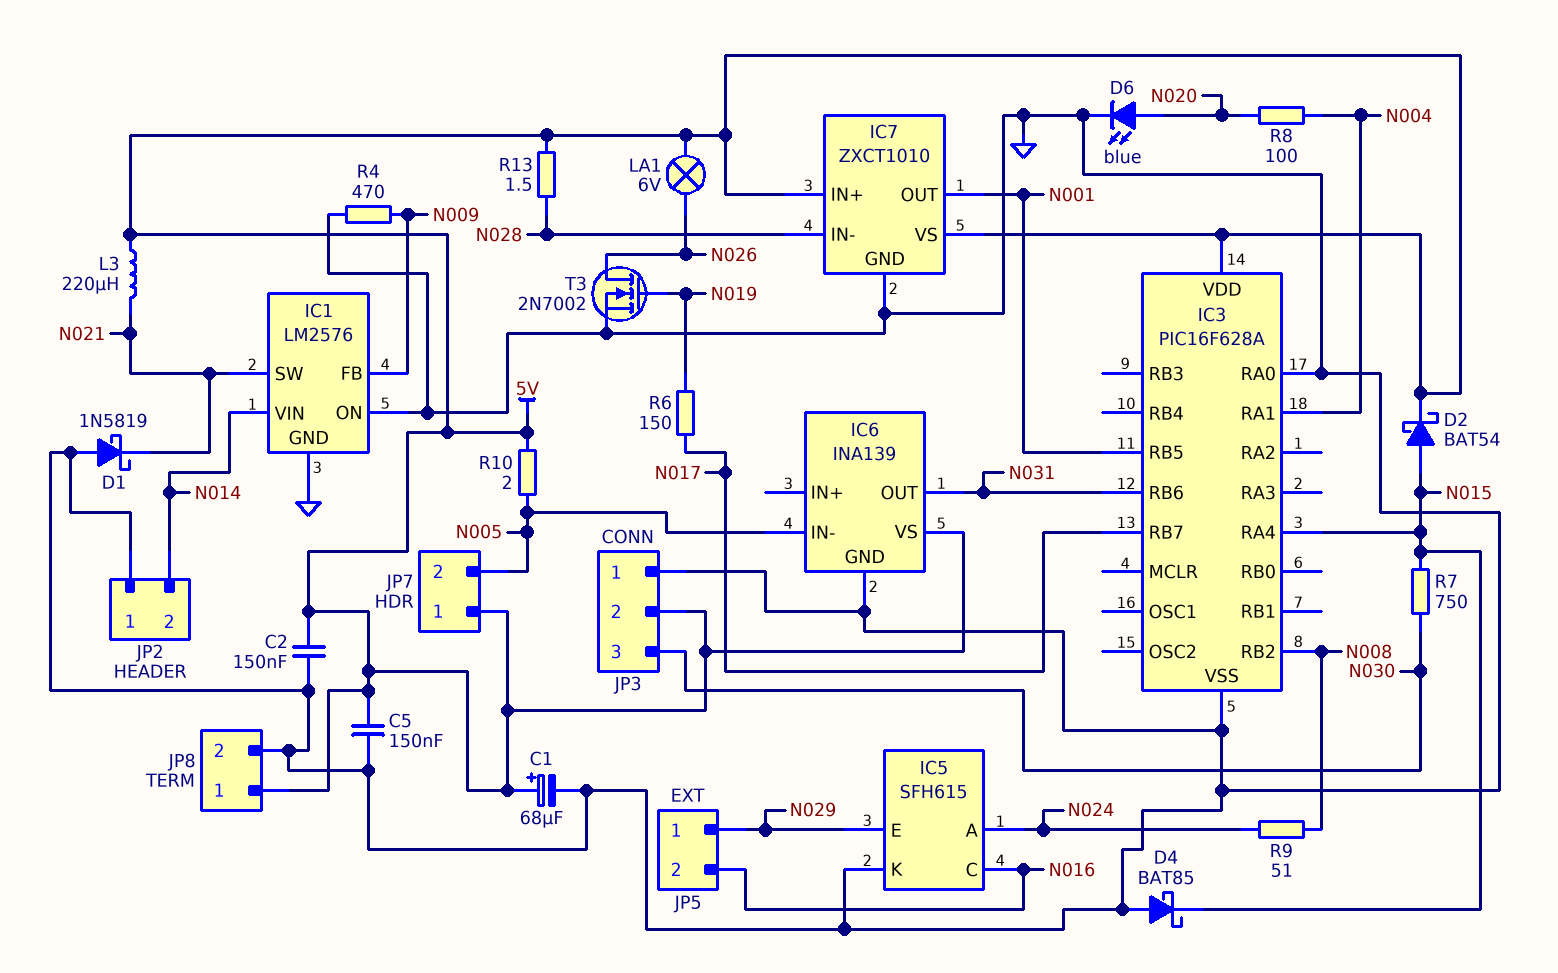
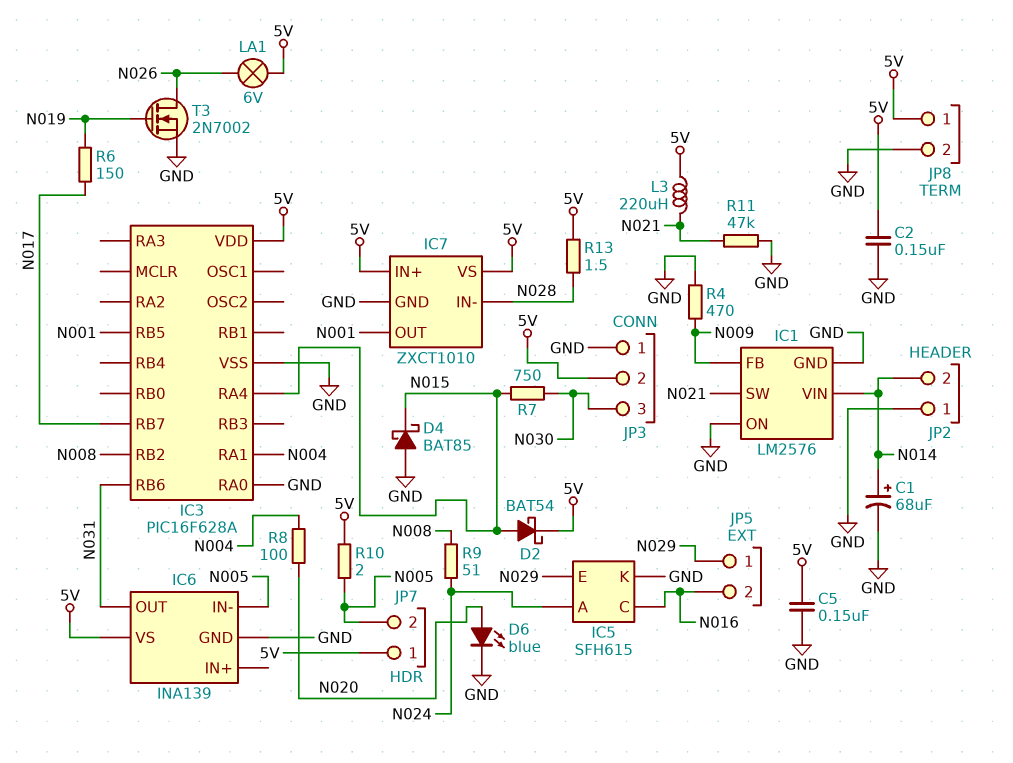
C1: 68uF (plus 5V, minus GND) -> 68uF (plus N014, minus GND)
D1: schottky 1N5819 (A GND, K N021) -> none
R11: none -> 47k (GND, N021)

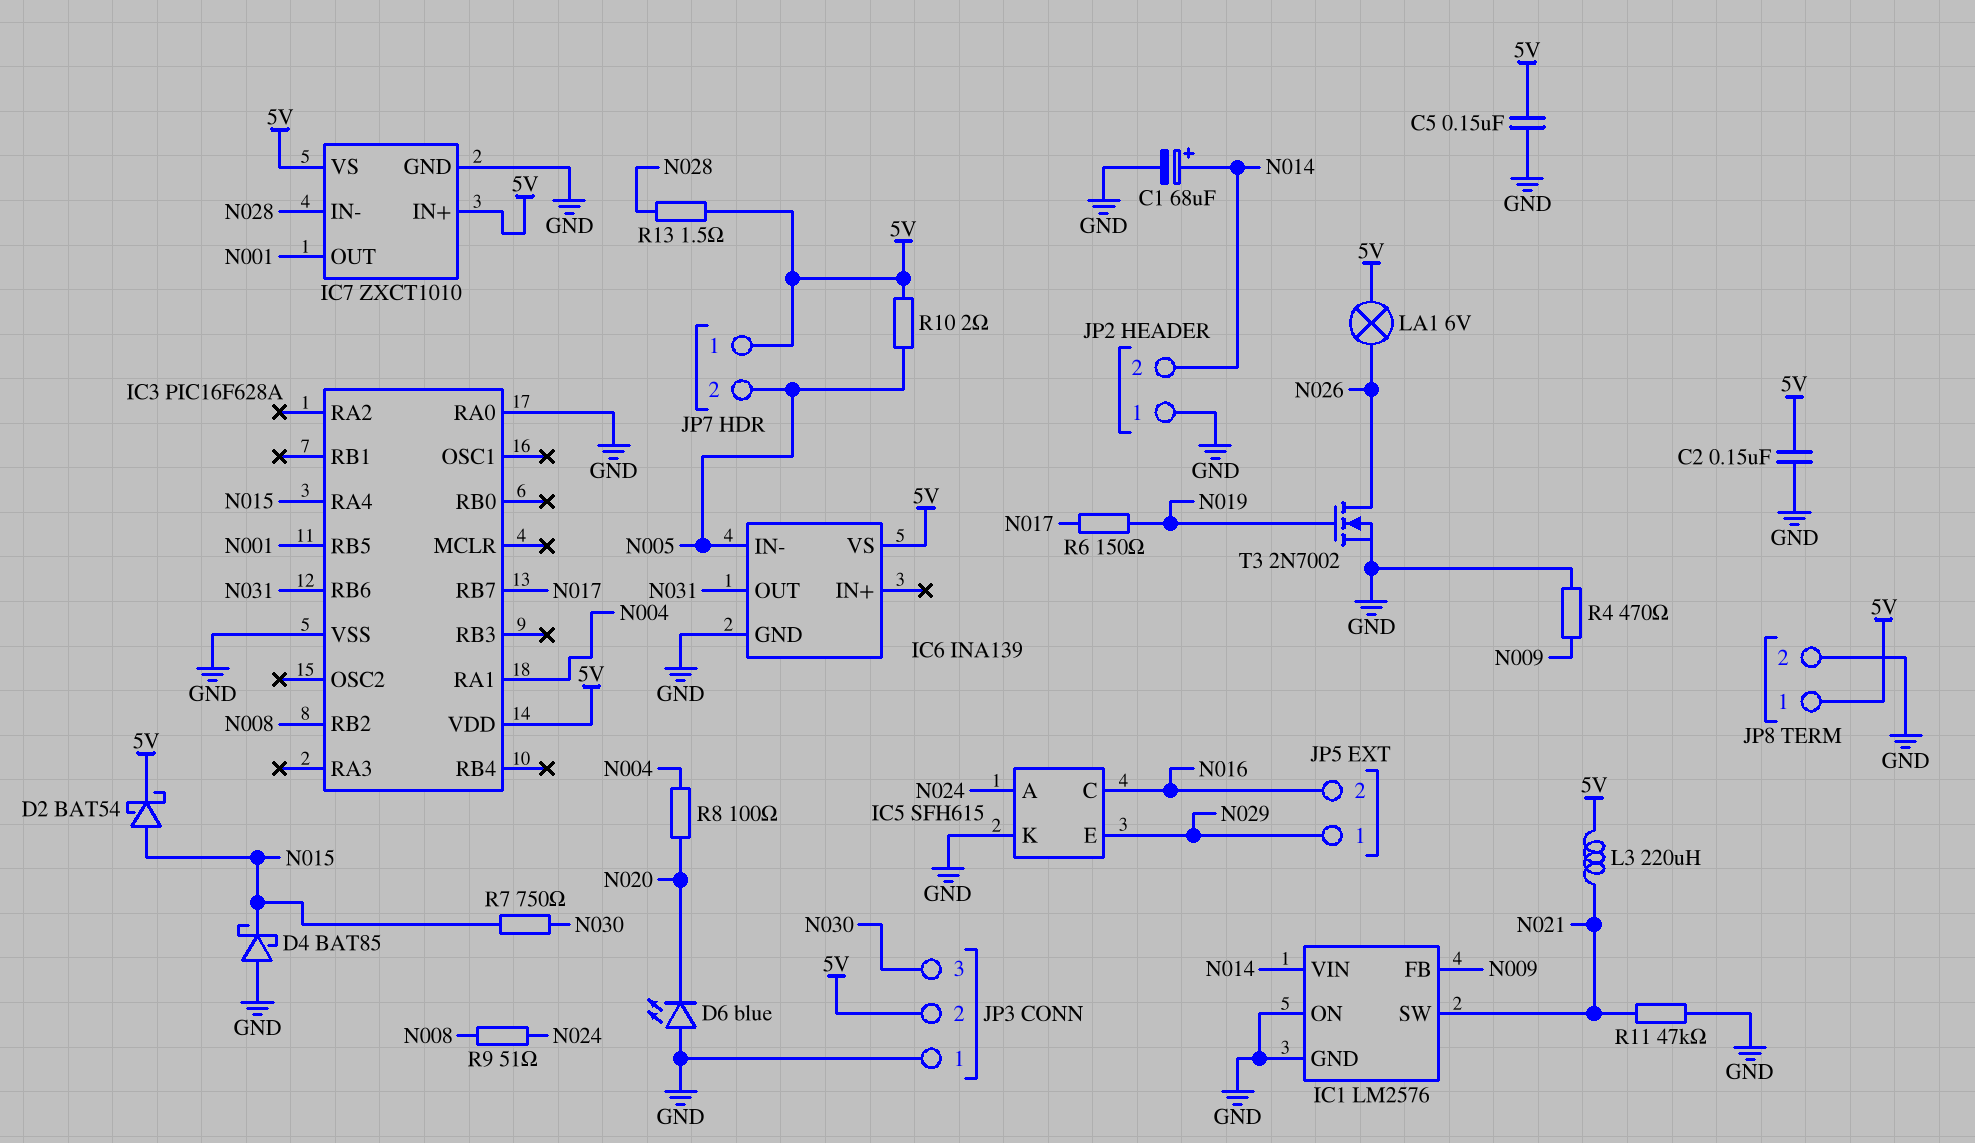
D6: LED blue (A N020, K GND) -> LED blue (A GND, K N020)

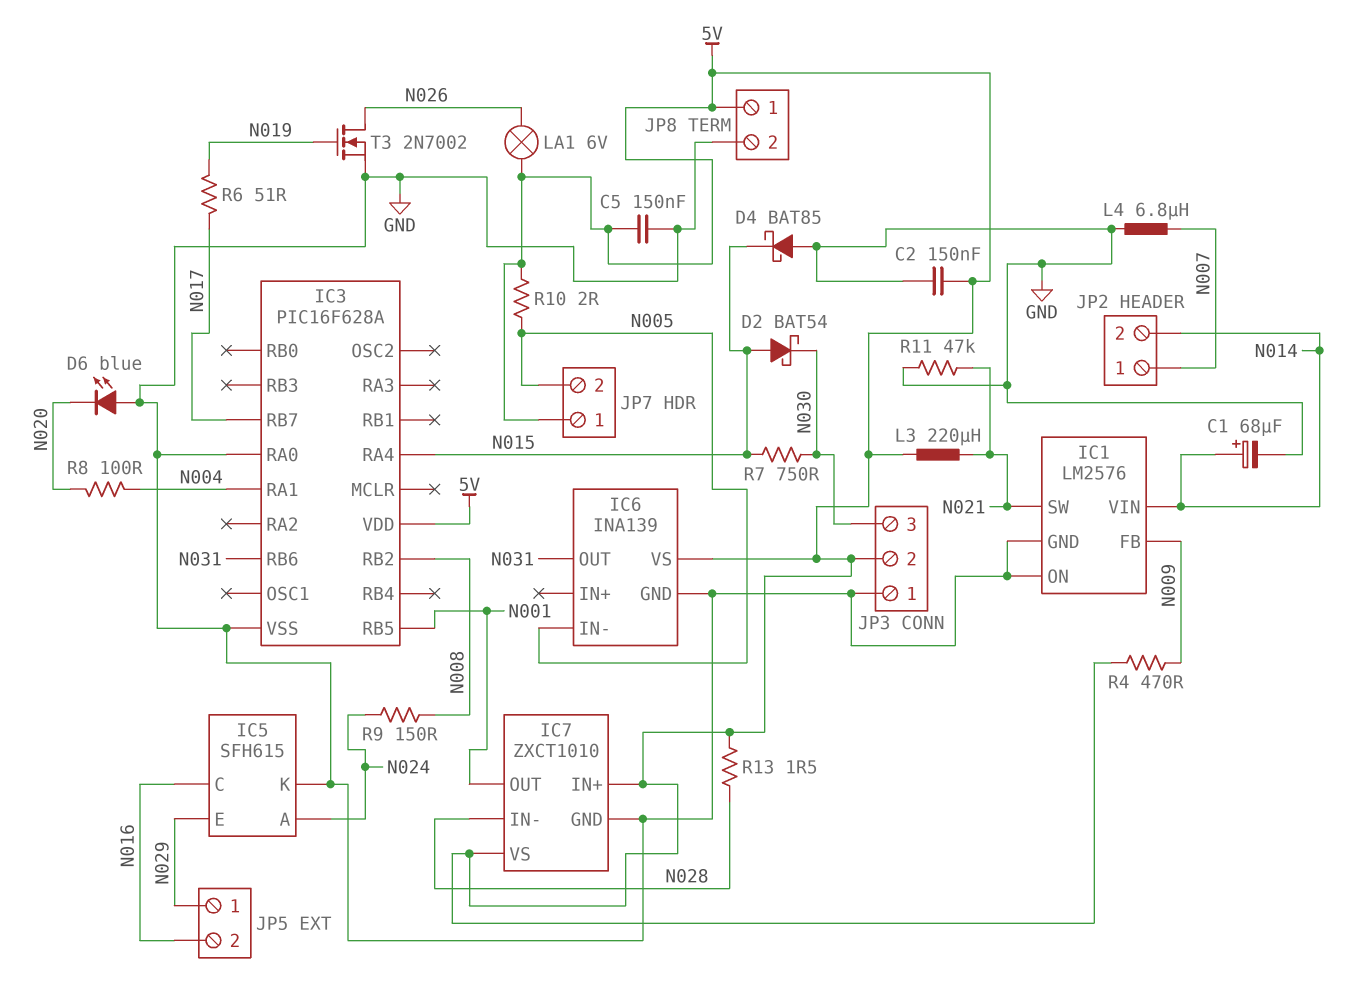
D2: schottky BAT54 (A N015, K 5V) -> schottky BAT54 (A N015, K N030)
JP2 pin 1: GND -> N007
L4: none -> 6.8uH (GND, N007)
R4: 470 (GND, N009) -> 470 (5V, N009)
R6: 150 (N017, N019) -> 51 (N017, N019)
R9: 51 (N008, N024) -> 150 (N008, N024)

